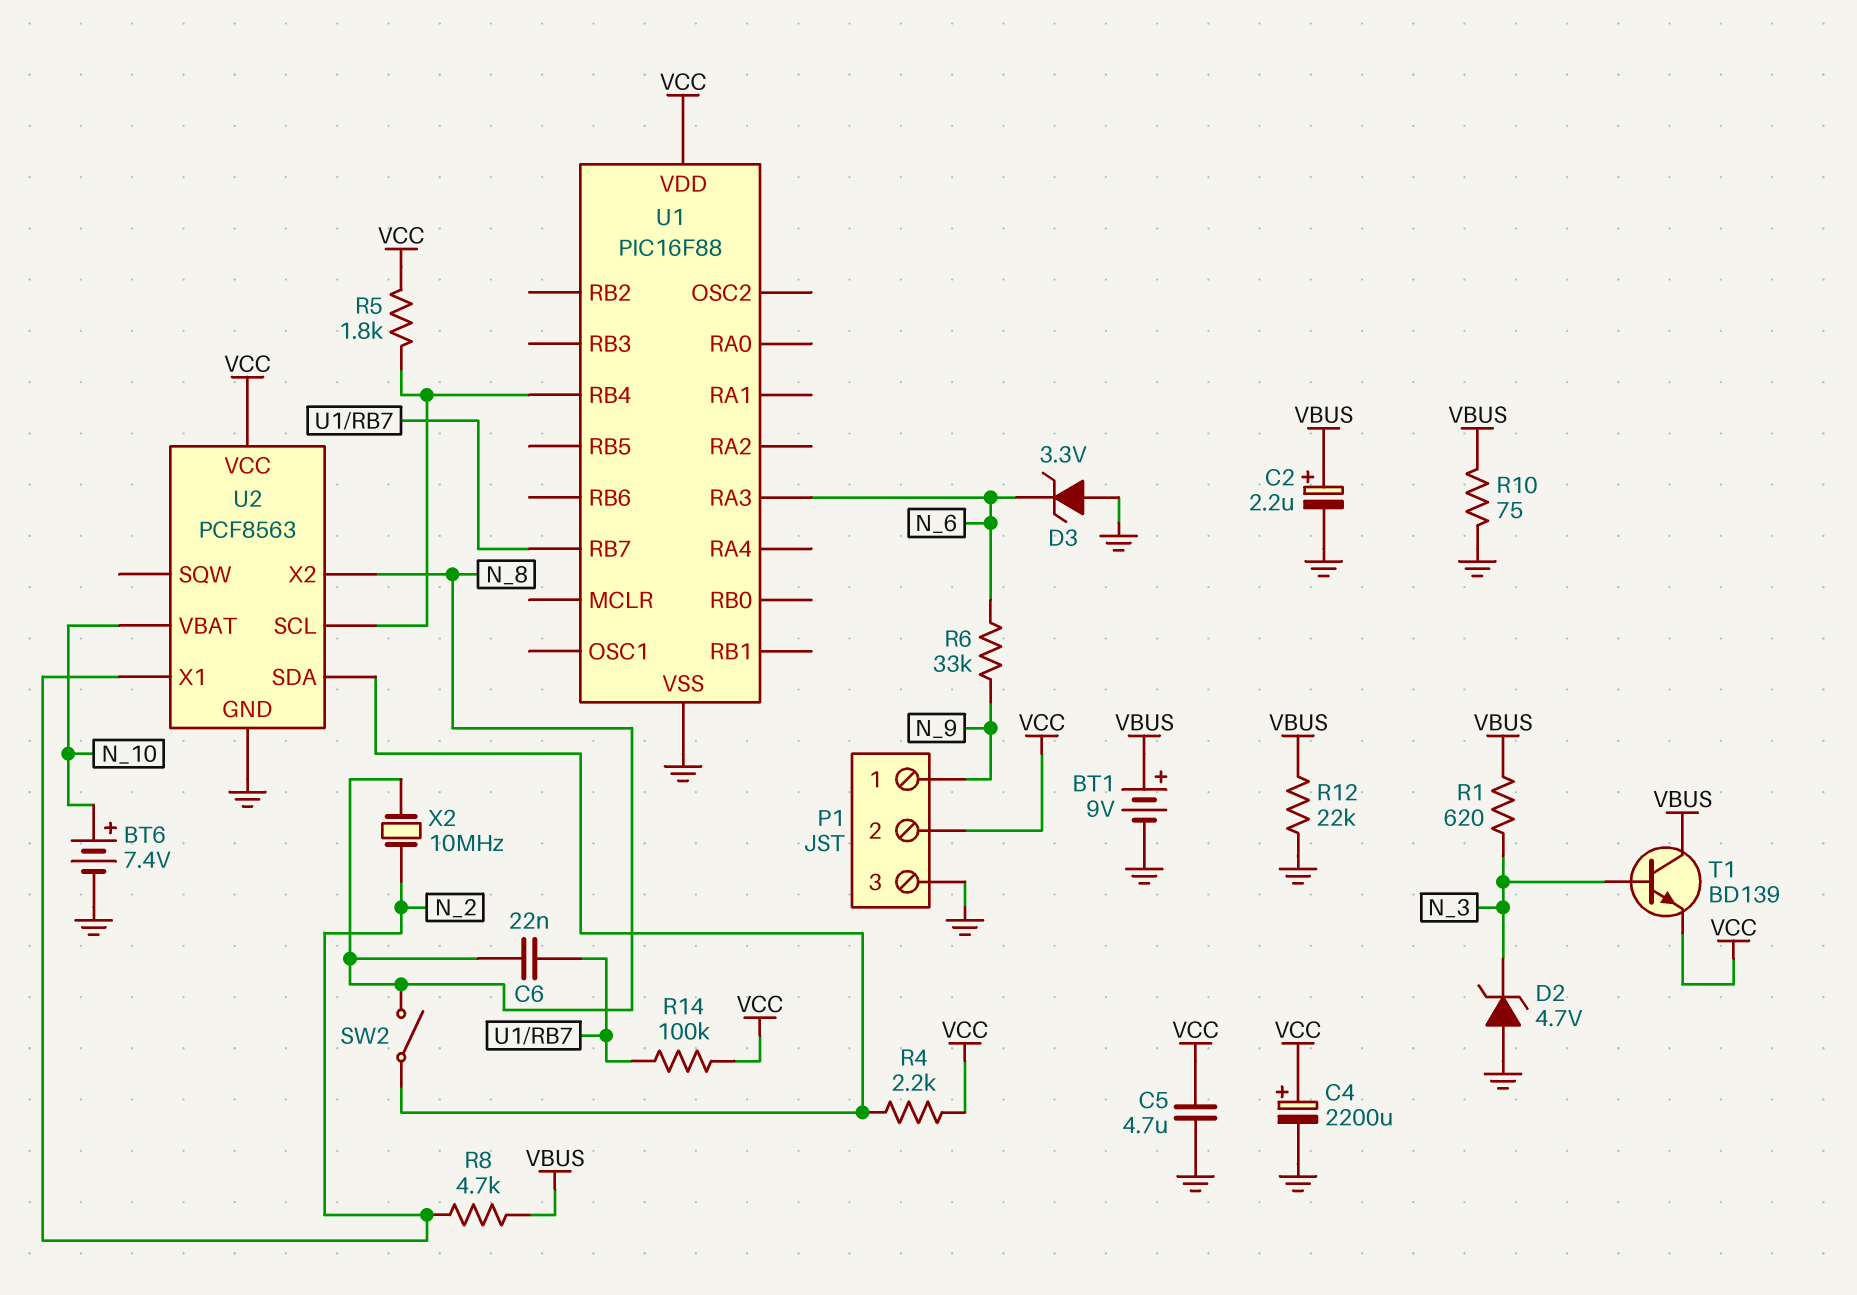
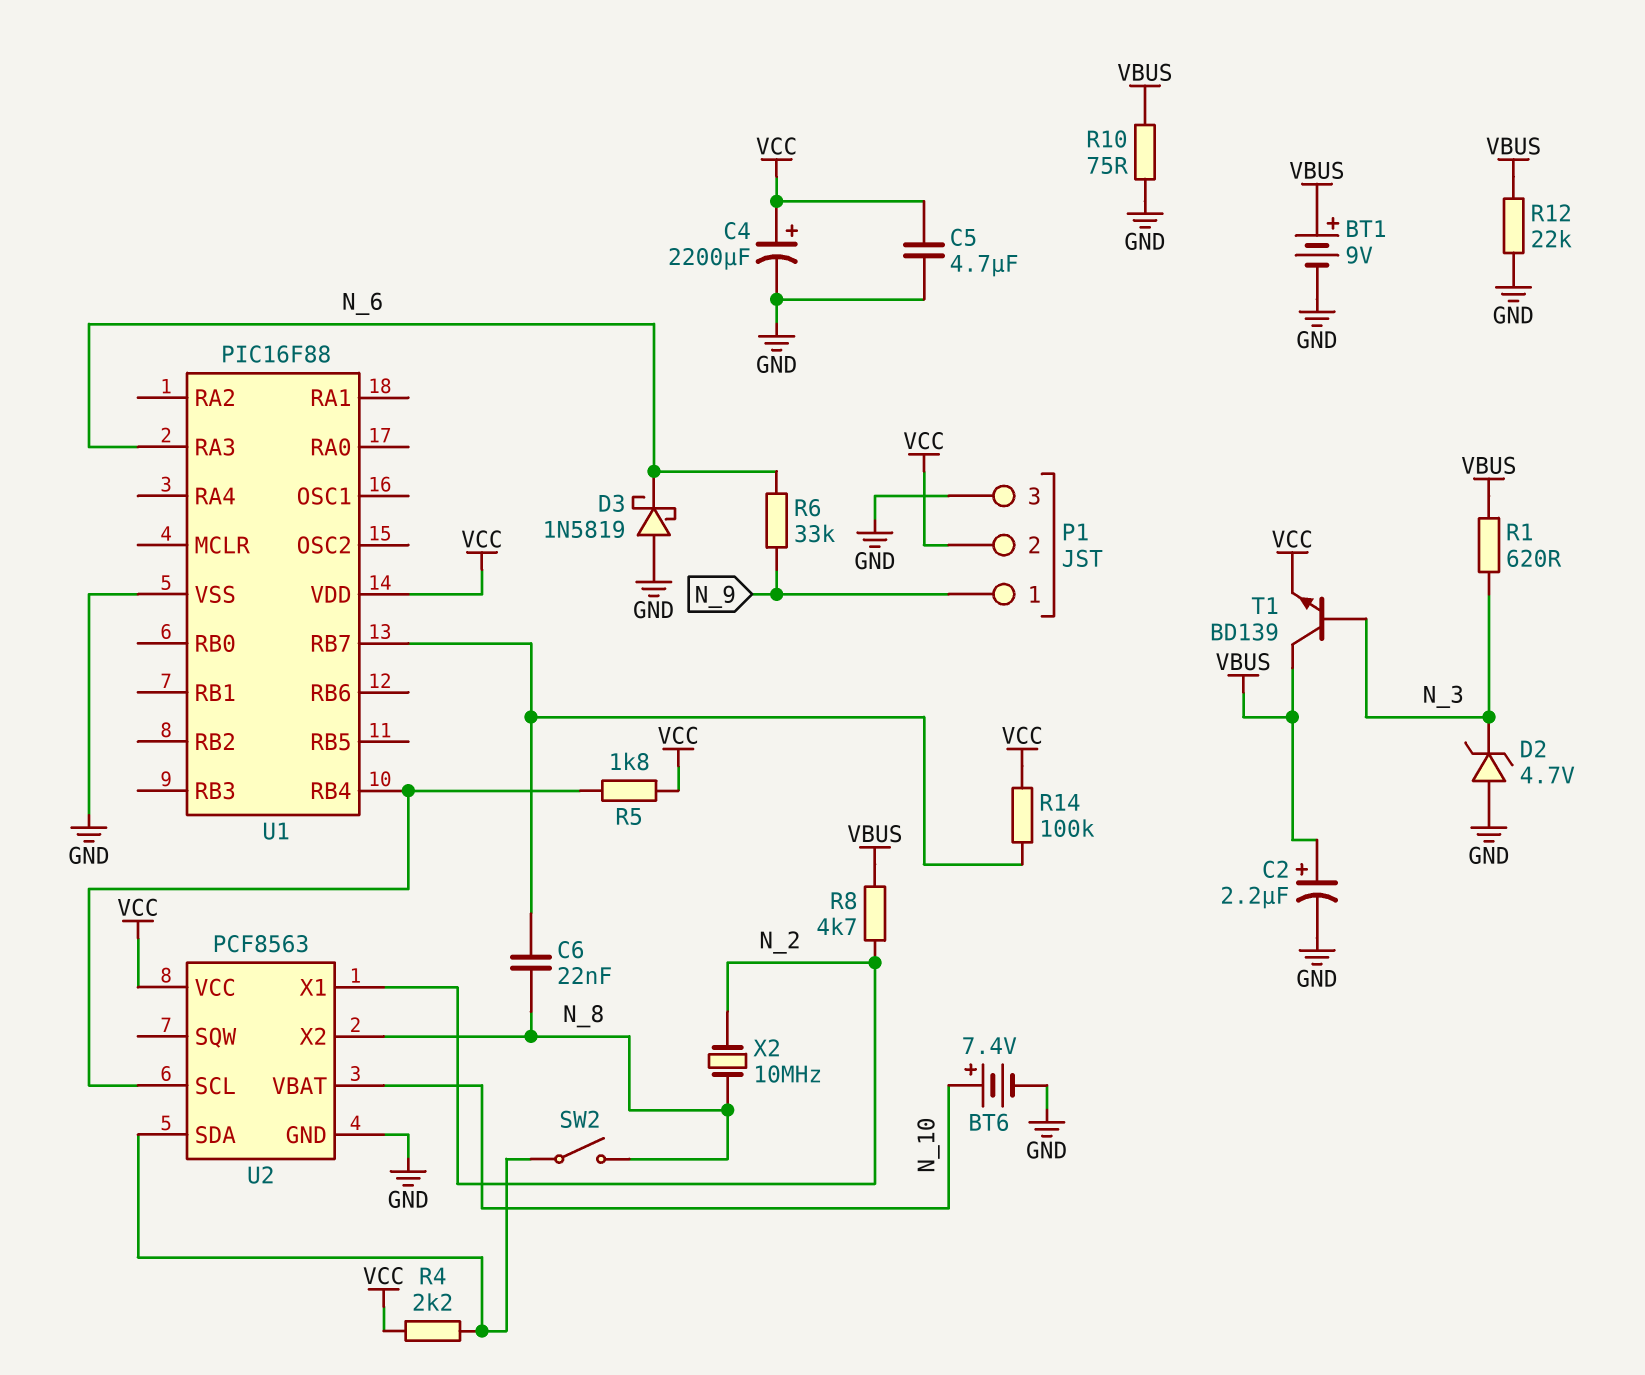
D3: zener 3.3V (A GND, K N_6) -> schottky 1N5819 (A GND, K N_6)

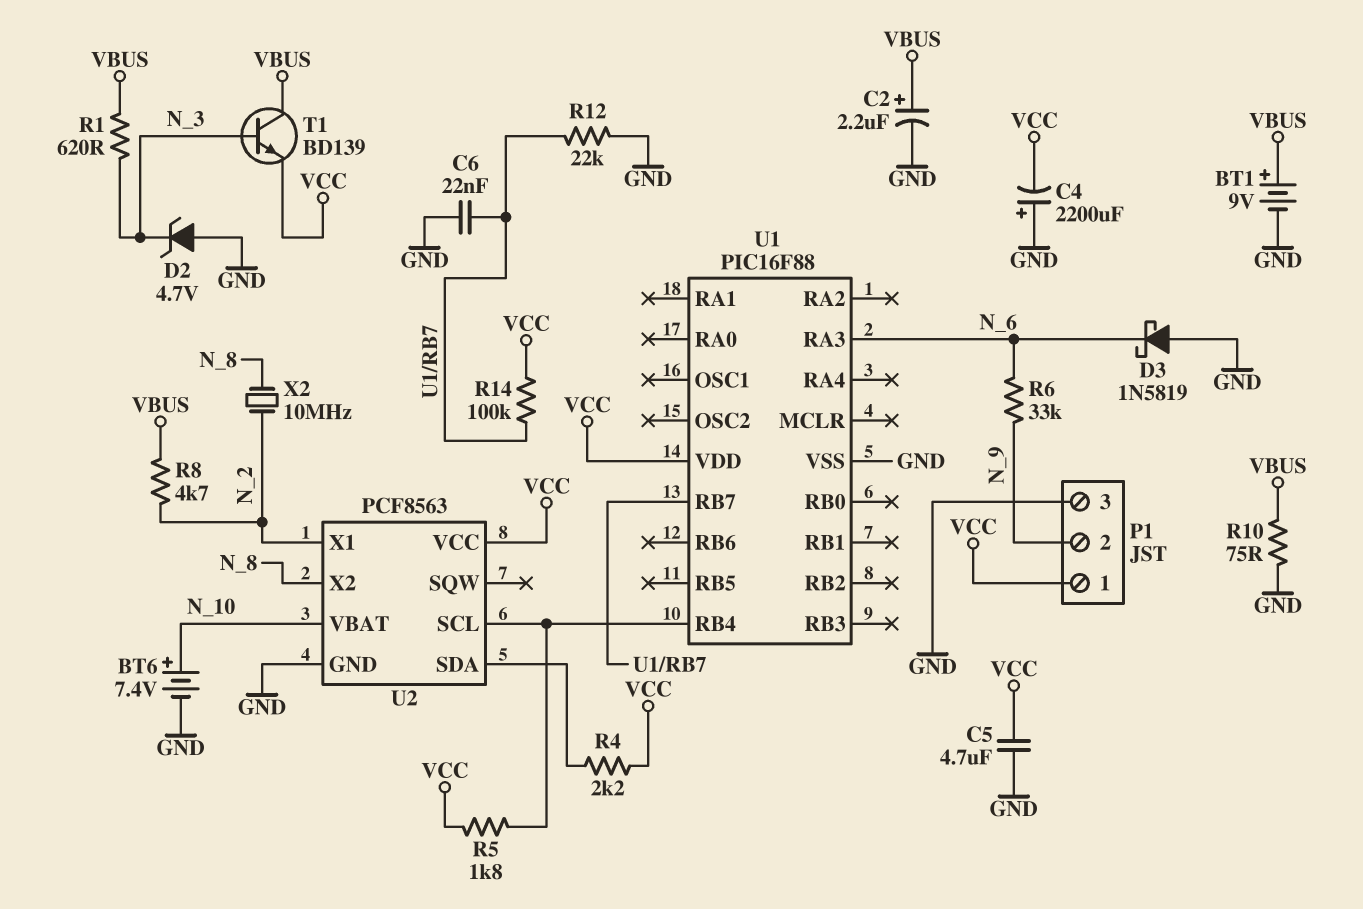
C4: 2200uF (plus VCC, minus GND) -> 2200uF (plus GND, minus VCC)
C6: 22nF (N_8, U1/RB7) -> 22nF (GND, U1/RB7)
P1 pin 1: N_9 -> VCC
P1 pin 2: VCC -> N_9
R12: 22k (GND, VBUS) -> 22k (GND, U1/RB7)
SW2: switch (N_8, U2/SDA) -> none

